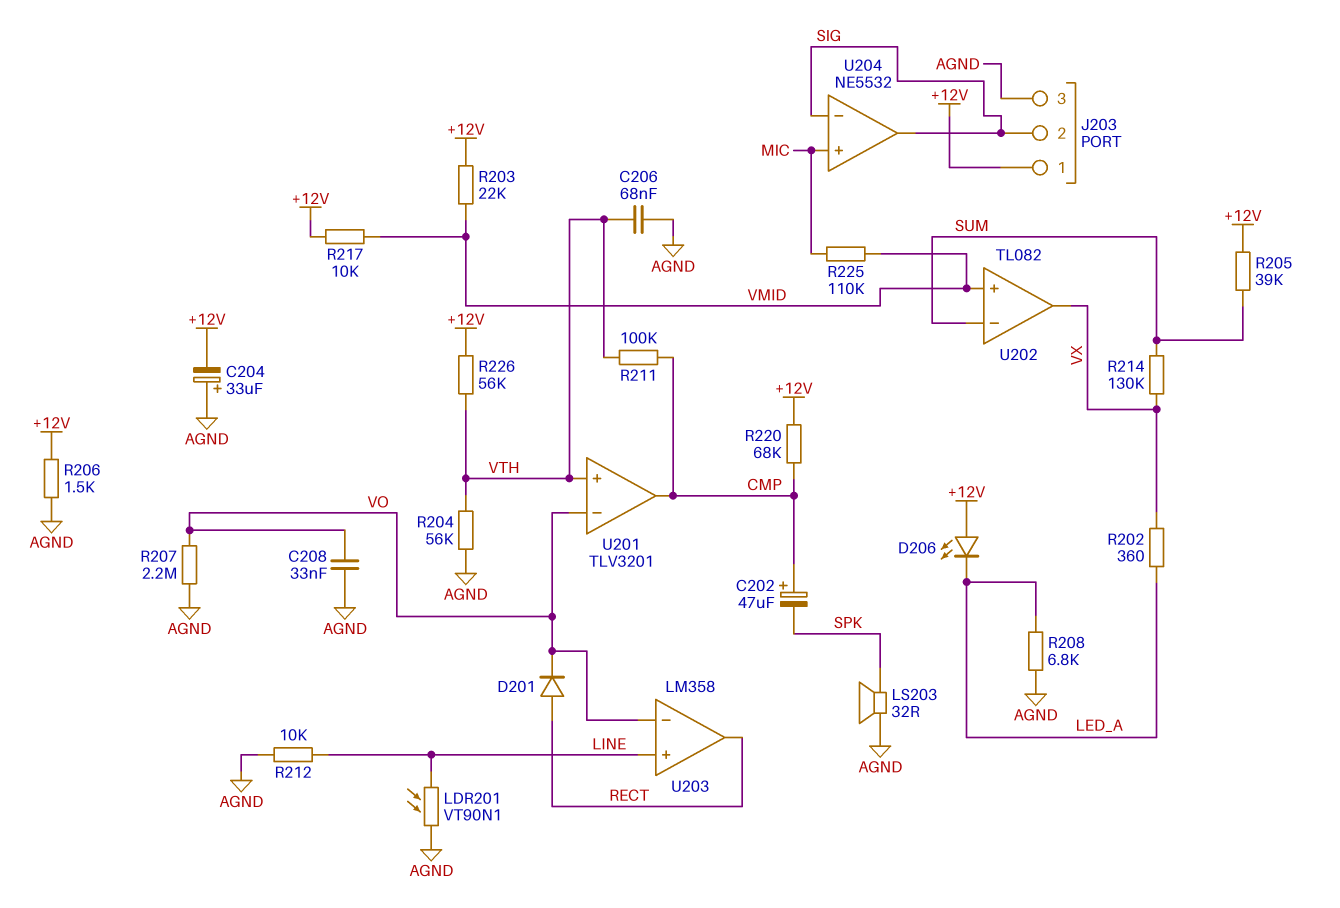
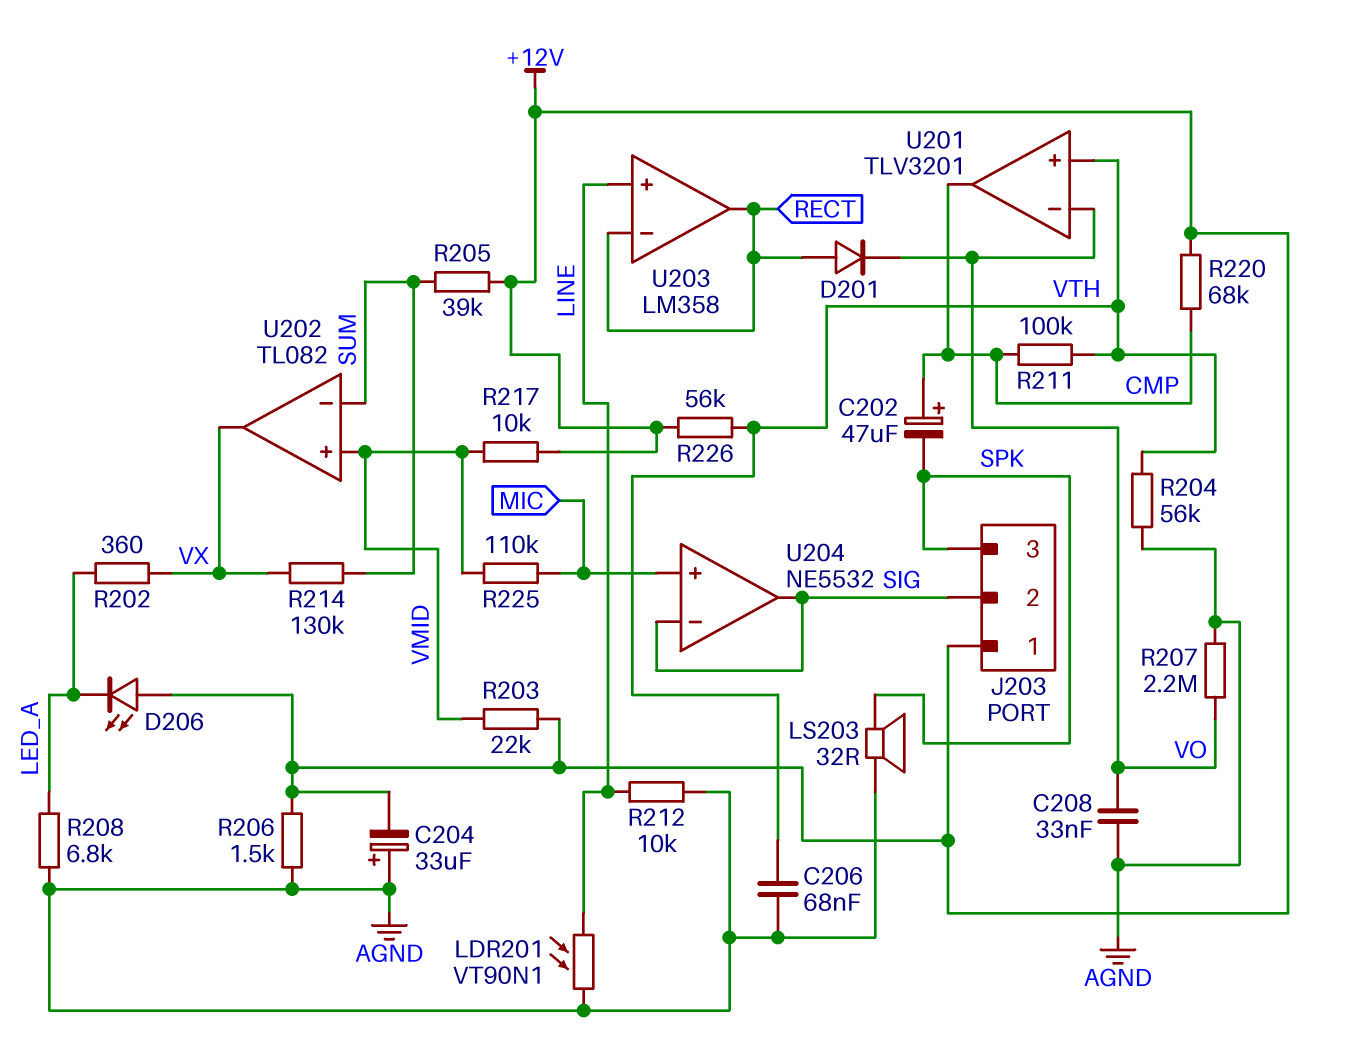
J203 pin 3: AGND -> SPK
U203 pin in-: VO -> RECT

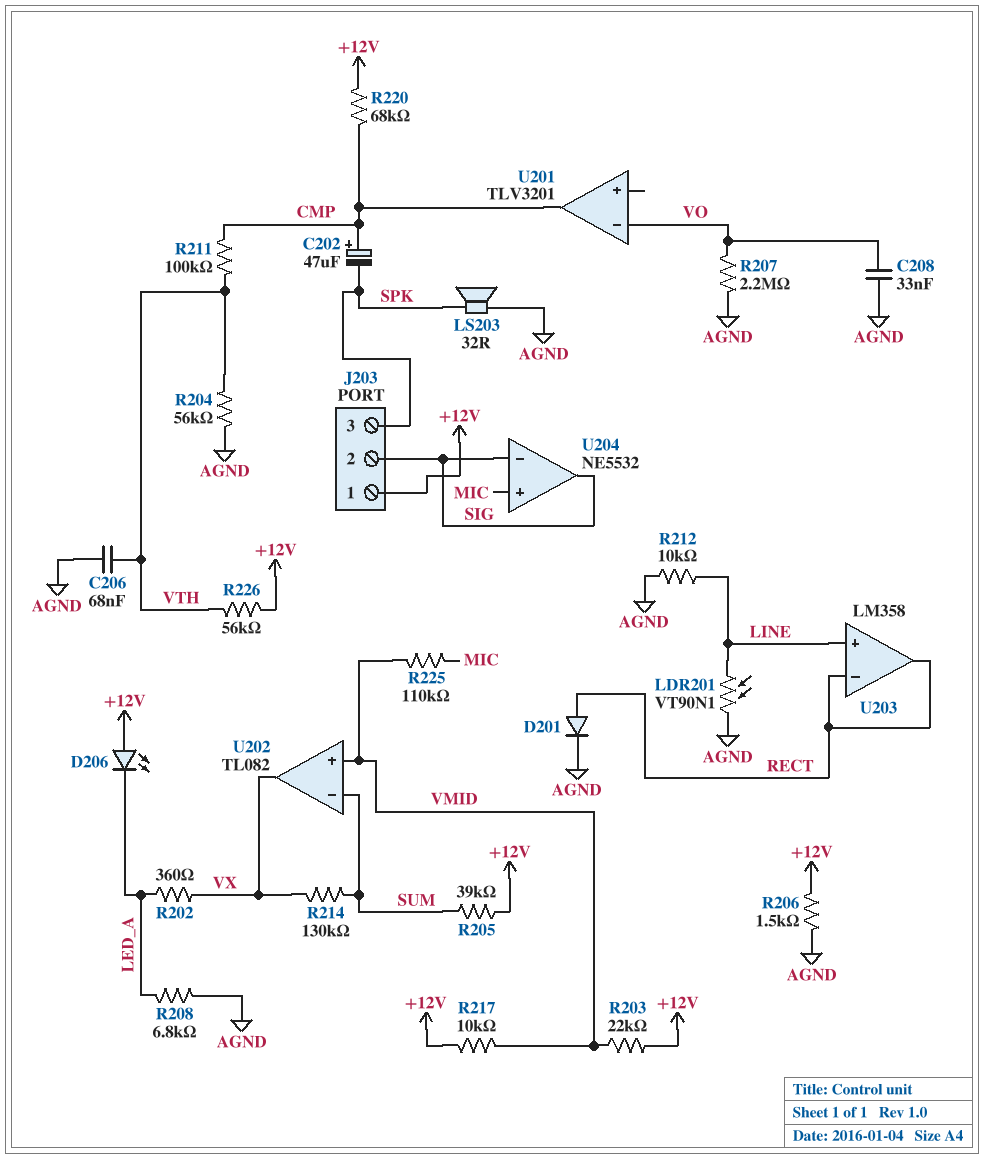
C204: 33uF (plus AGND, minus +12V) -> none
D201: diode (A RECT, K VO) -> diode (A RECT, K AGND)
U201 pin in+: VTH -> none

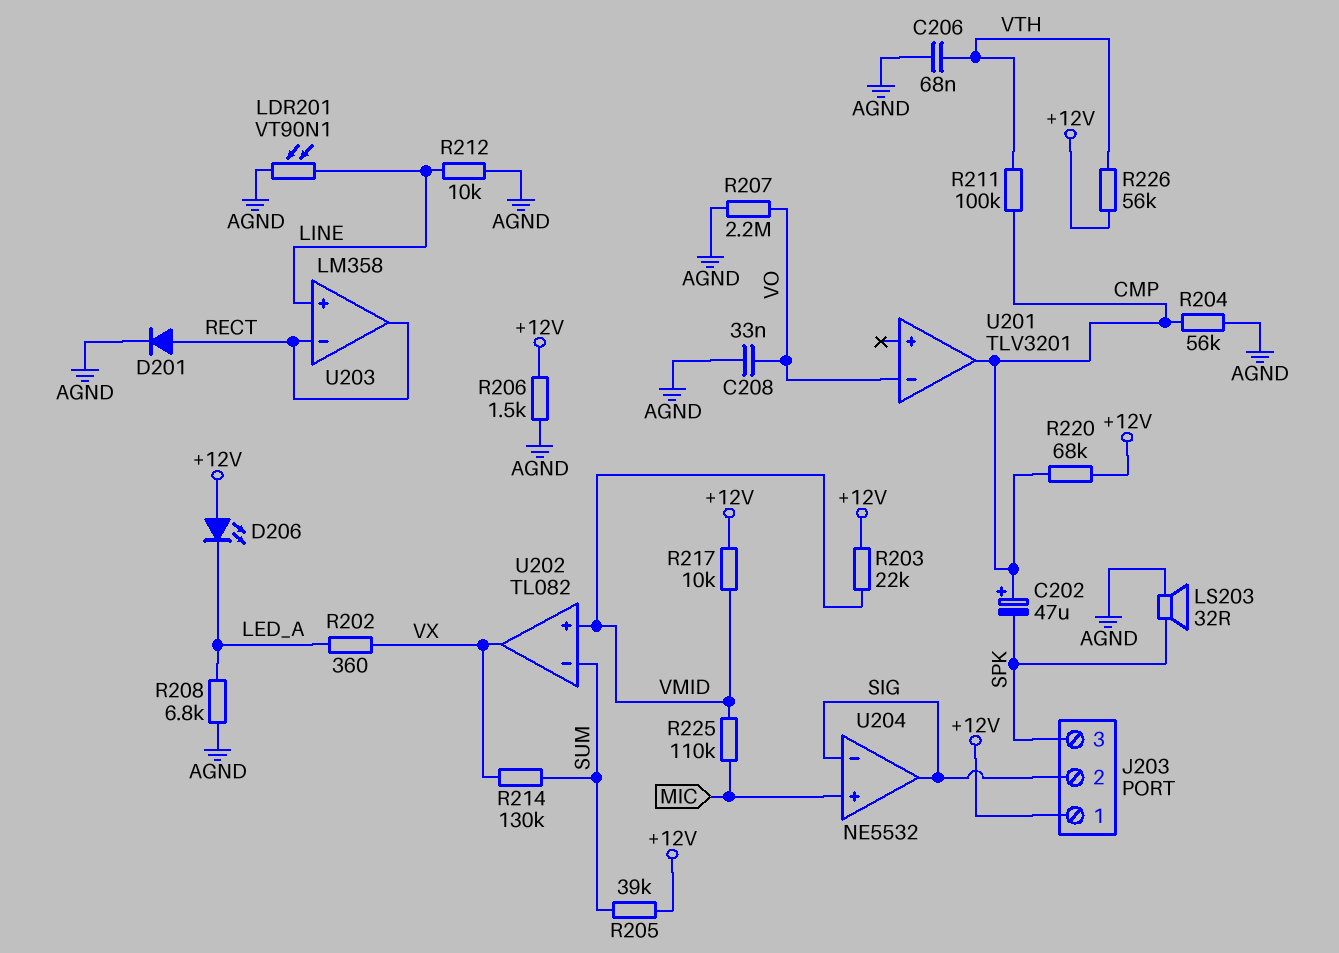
R204: 56k (AGND, VTH) -> 56k (AGND, CMP)

